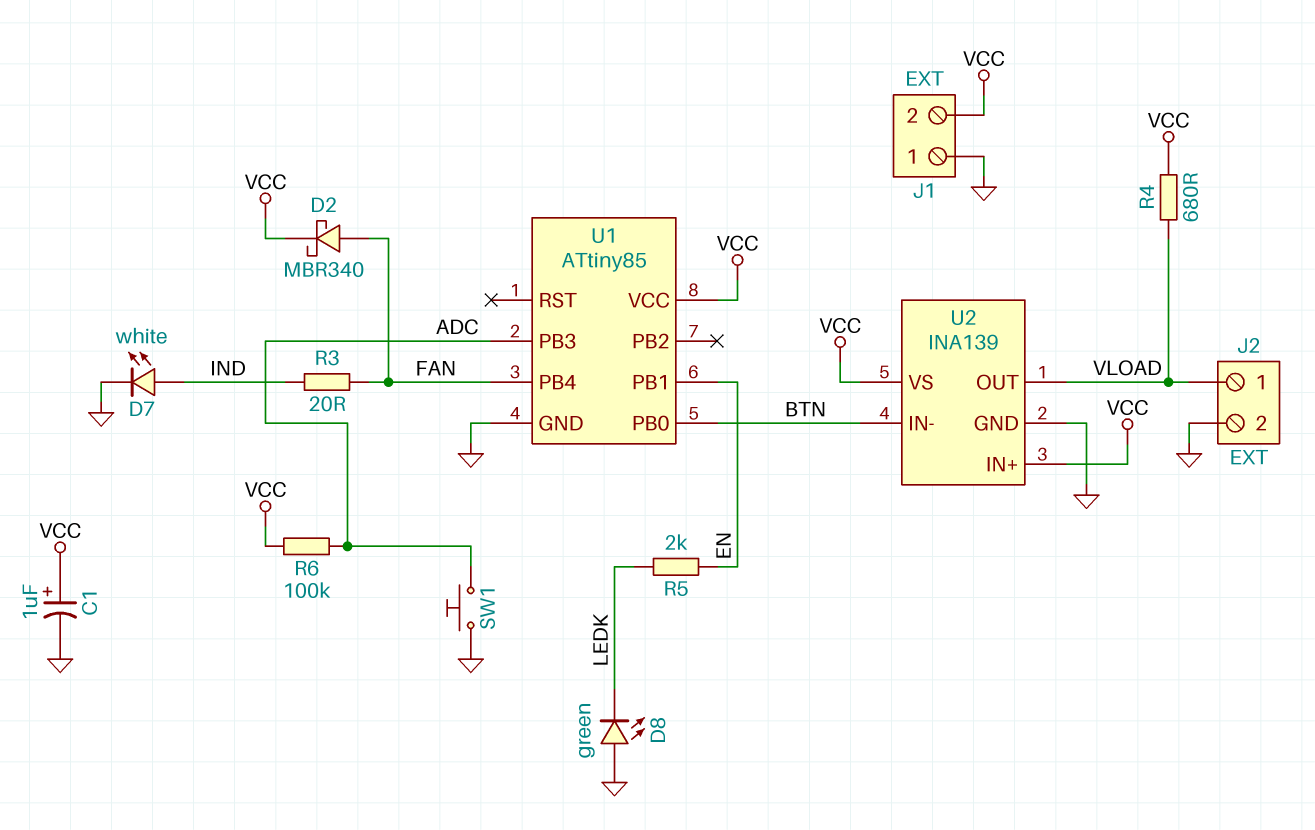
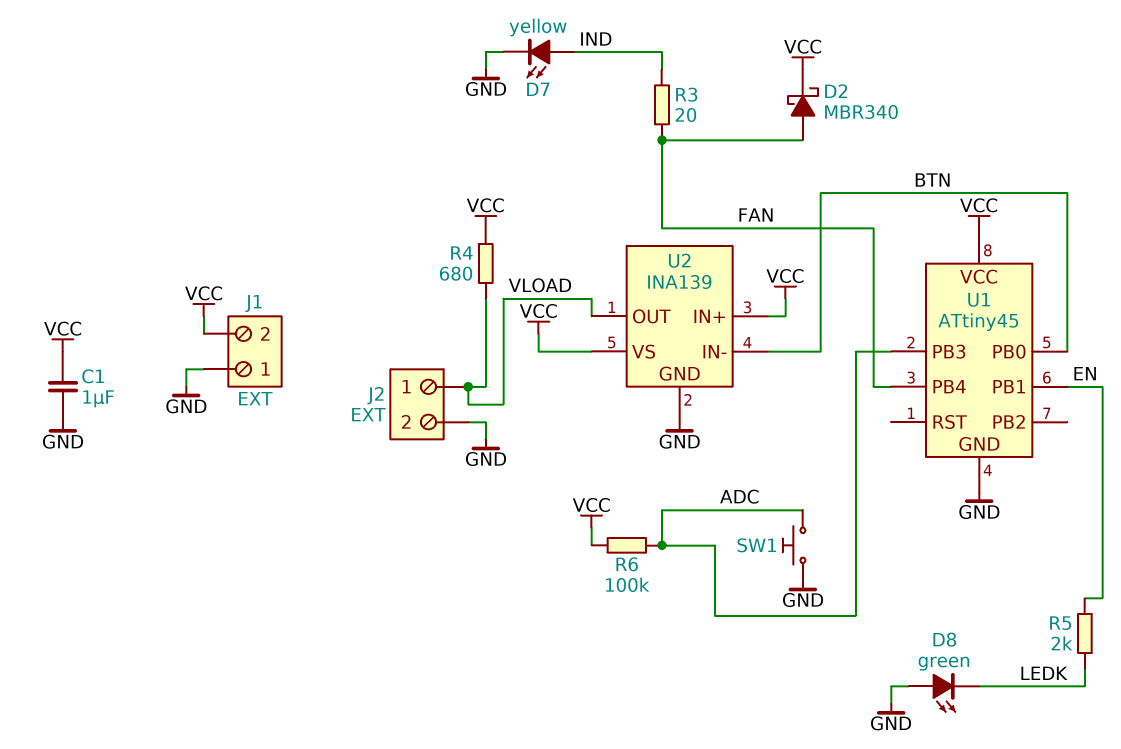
C1: 1uF (plus VCC, minus GND) -> 1uF (GND, VCC)
D7: LED white (A IND, K GND) -> LED yellow (A IND, K GND)
U1: ATtiny85 -> ATtiny45

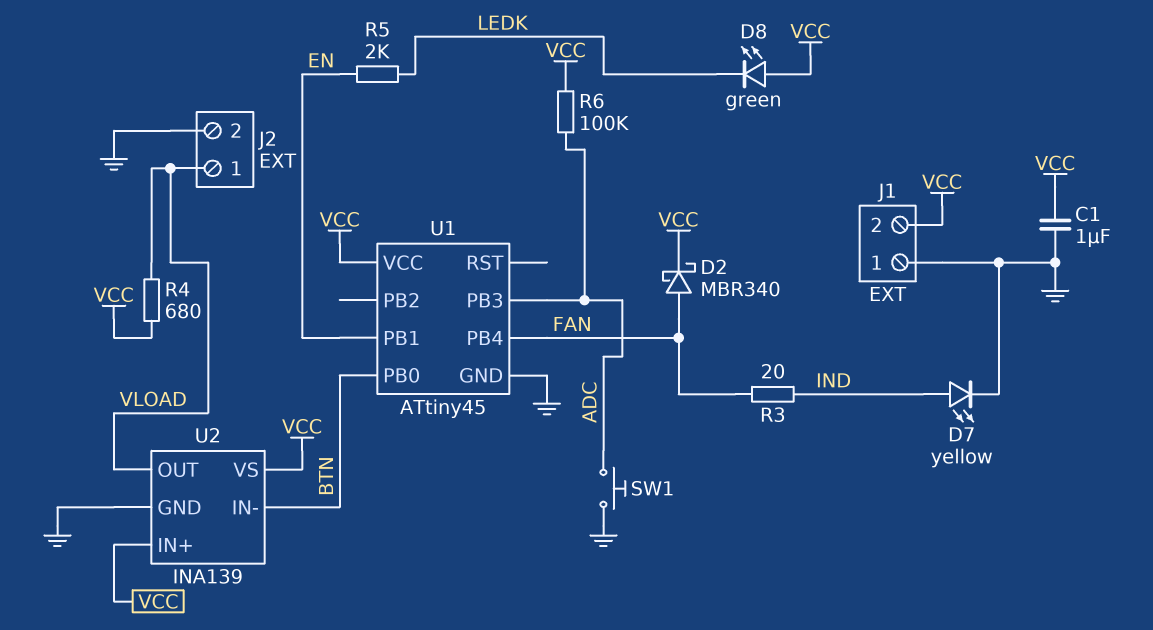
D8: LED green (A GND, K LEDK) -> LED green (A VCC, K LEDK)

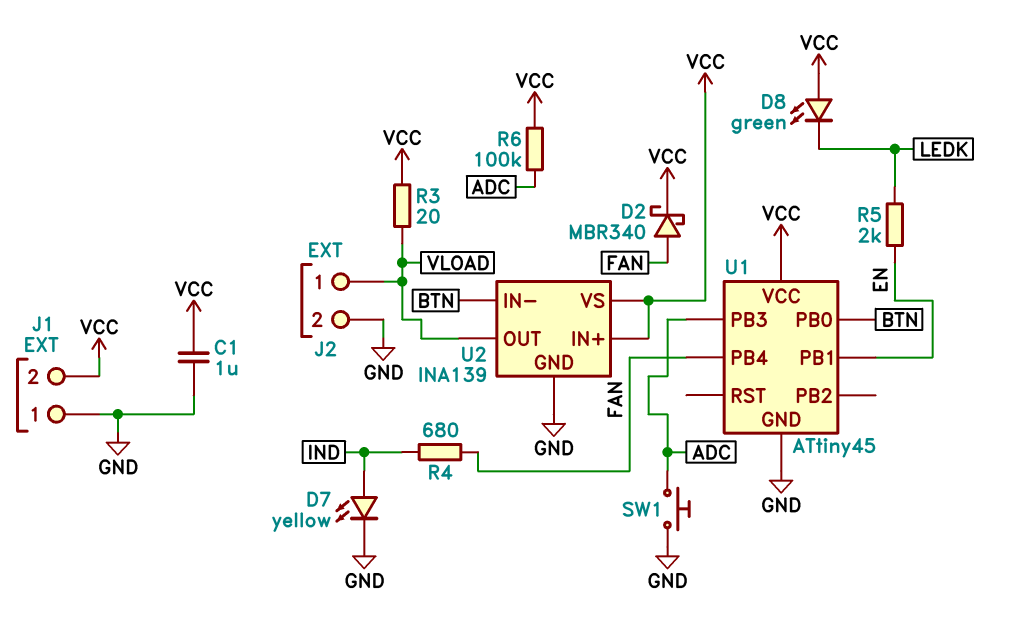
R3: 20 (FAN, IND) -> 20 (VCC, VLOAD)
R4: 680 (VCC, VLOAD) -> 680 (FAN, IND)

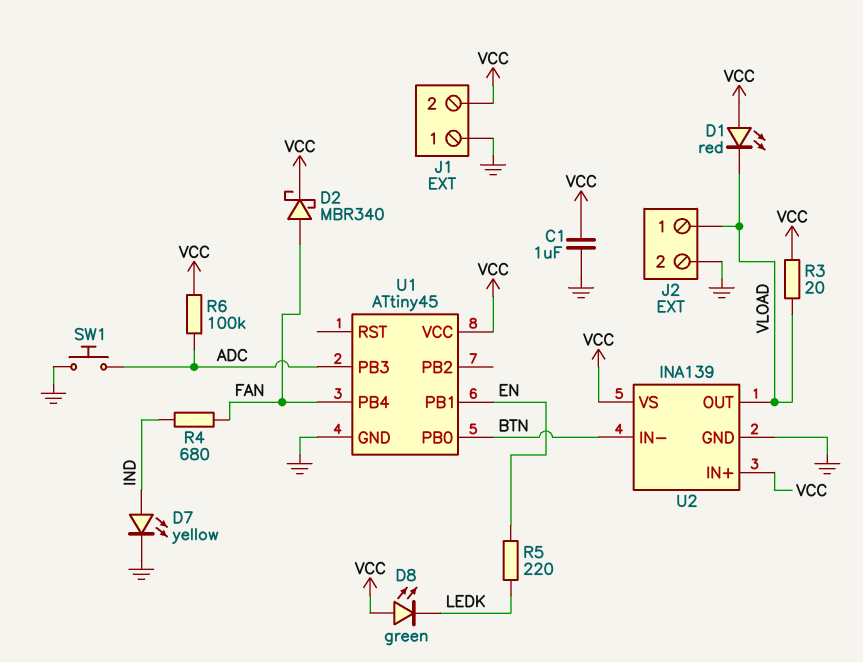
D1: none -> LED red (A VCC, K VLOAD)
R5: 2k (EN, LEDK) -> 220 (EN, LEDK)

